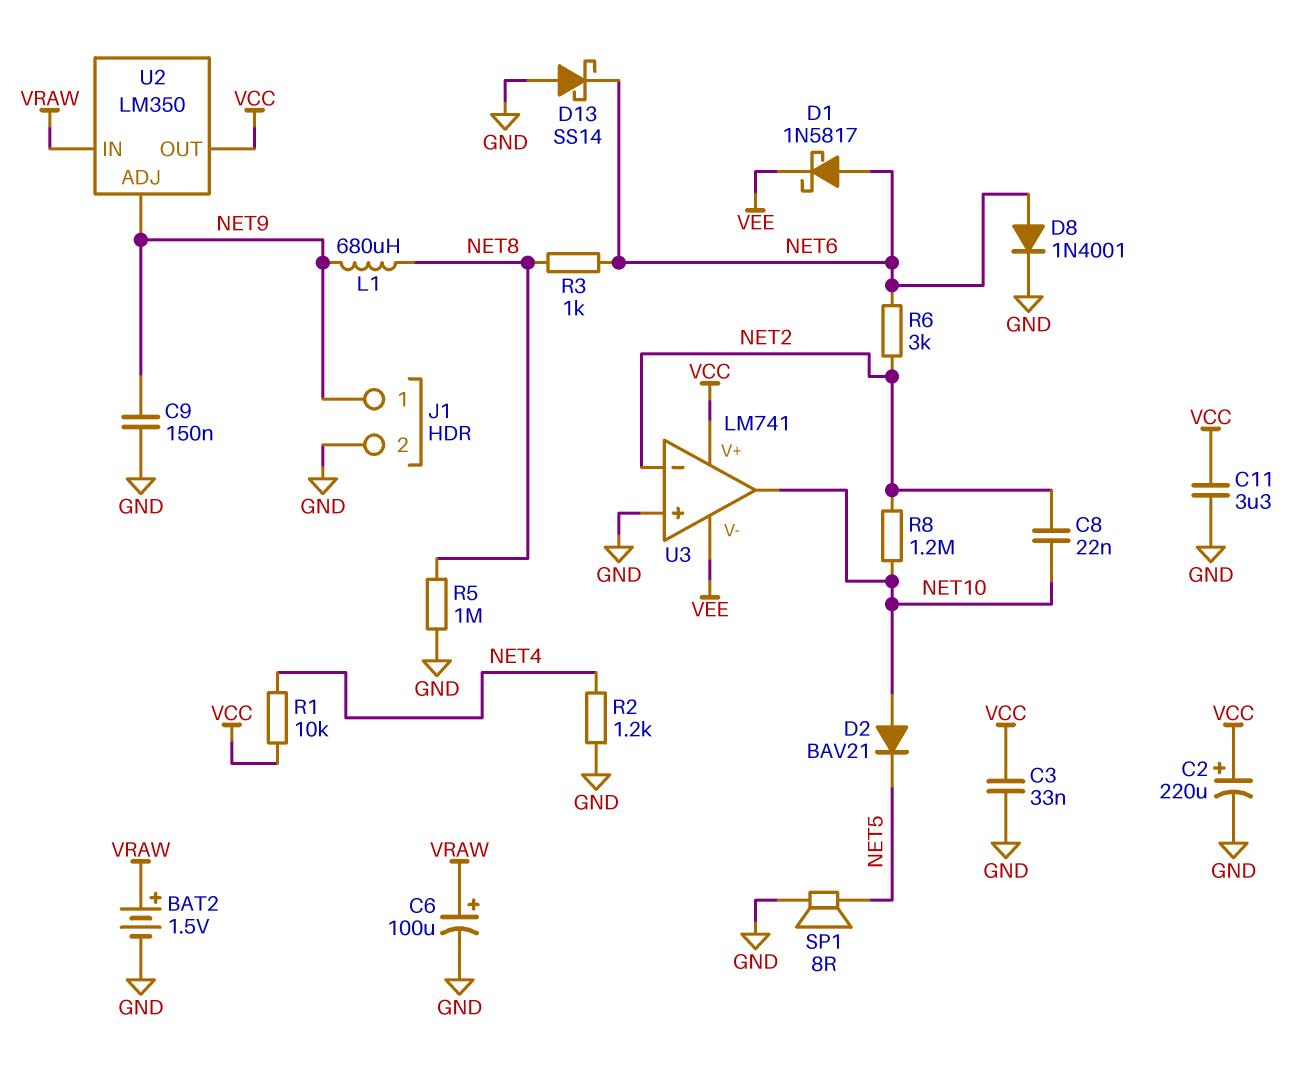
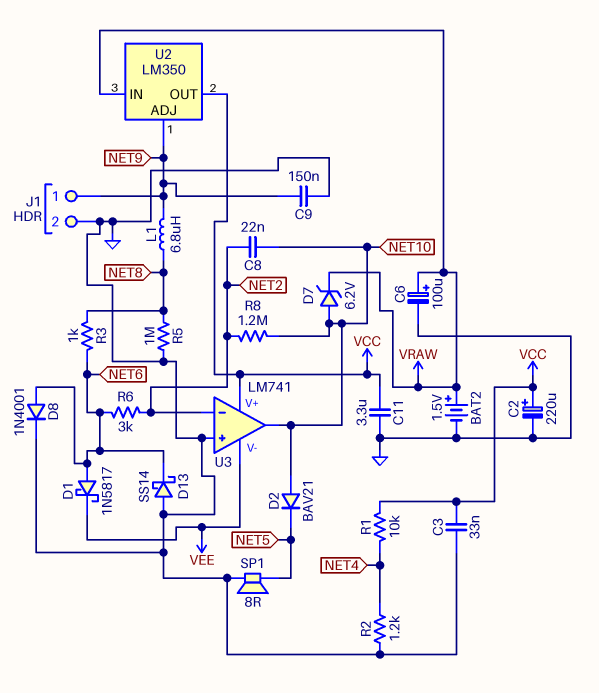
D7: none -> zener 6.2V (A NET10, K VRAW)
L1: 680uH (NET8, NET9) -> 6.8uH (NET8, NET9)

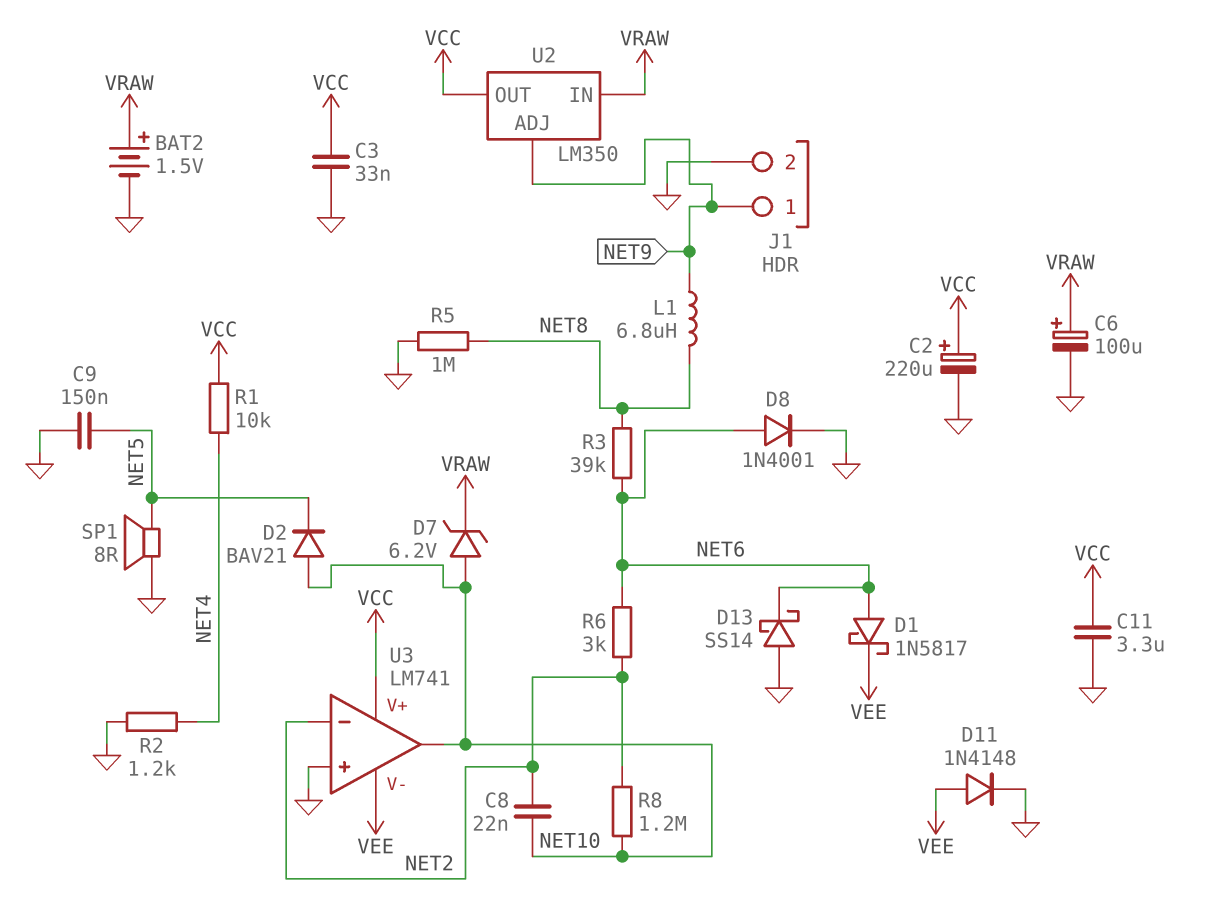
C9: 150nF (GND, NET9) -> 150nF (GND, NET5)
D11: none -> diode 1N4148 (A VEE, K GND)
R3: 1k (NET6, NET8) -> 39k (NET6, NET8)

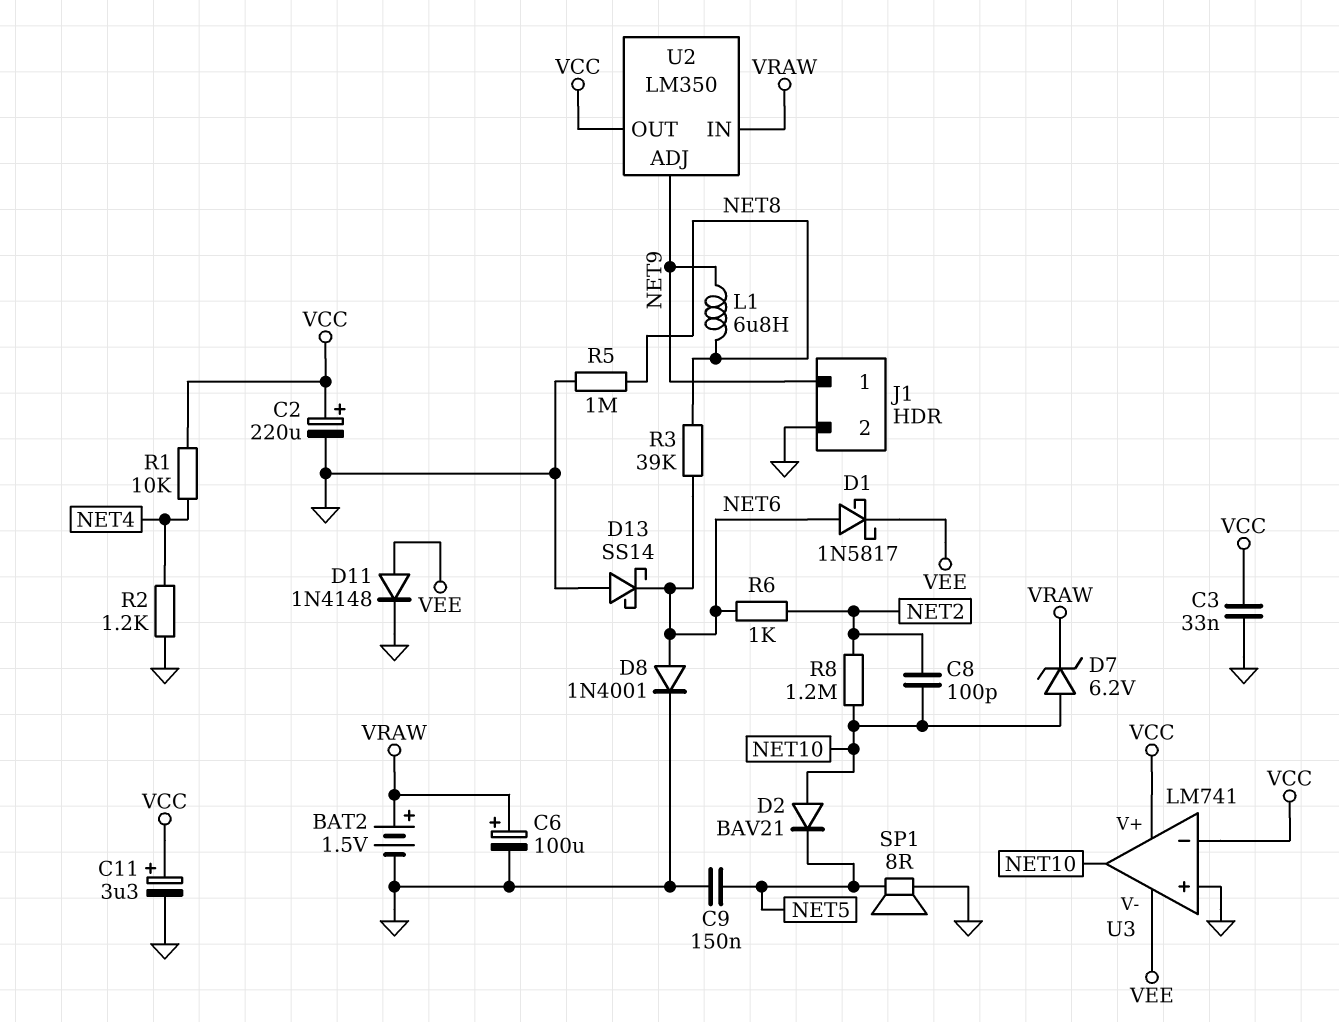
C8: 22nF (NET2, NET10) -> 100pF (NET2, NET10)
C11: 3.3uF (GND, VCC) -> 3.3uF (plus VCC, minus GND)
R6: 3k (NET2, NET6) -> 1k (NET2, NET6)
U3 pin in-: NET2 -> VCC

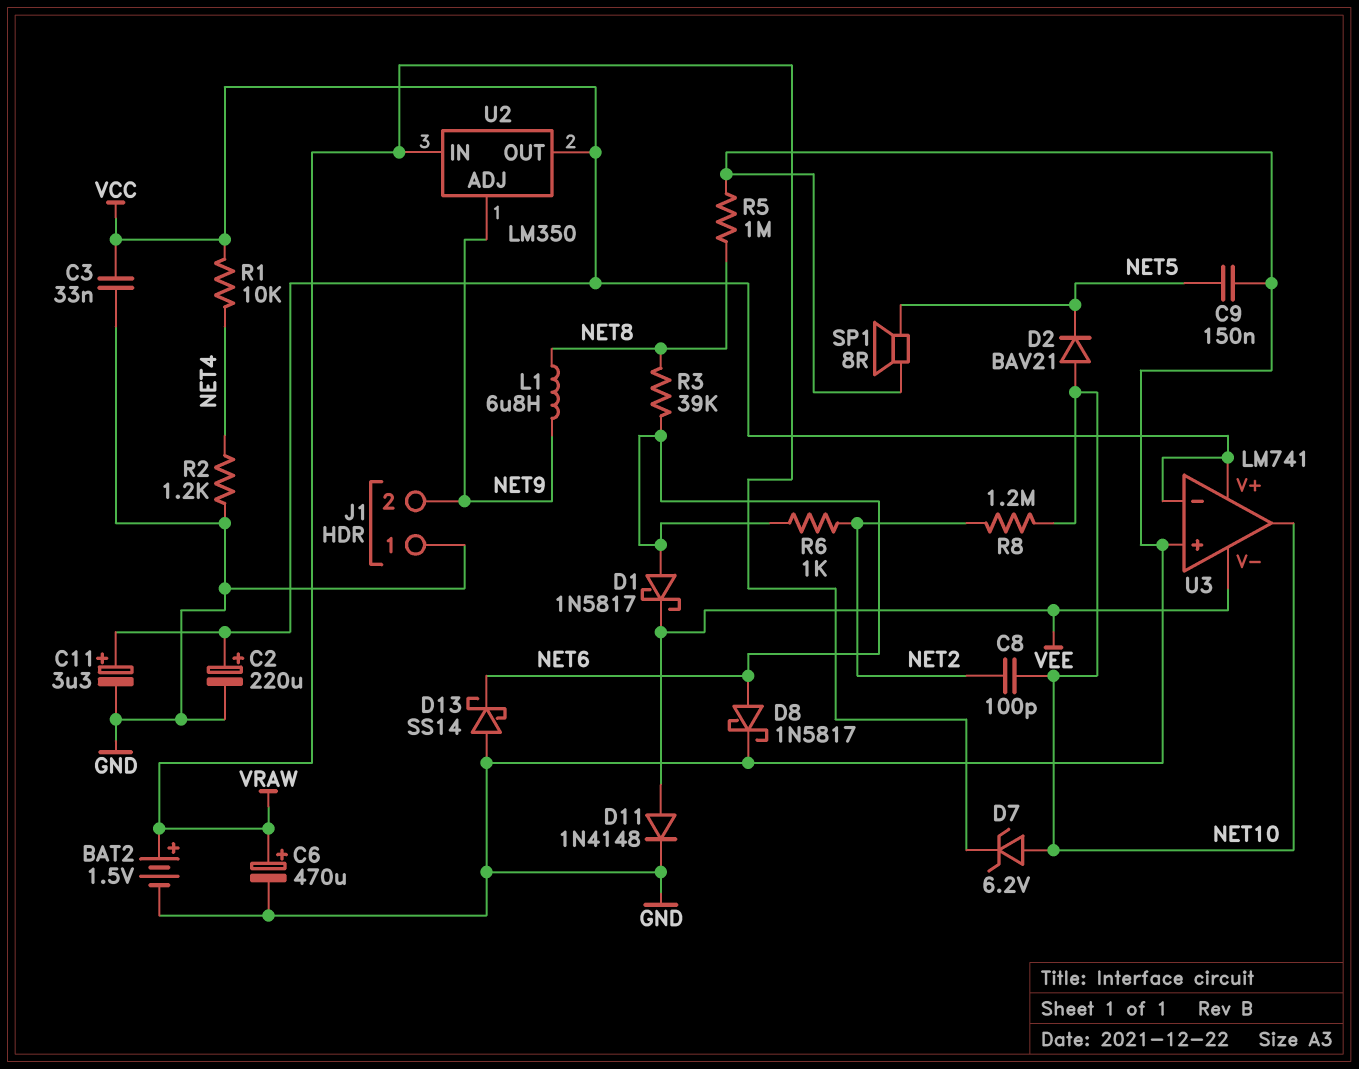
C6: 100uF (plus VRAW, minus GND) -> 470uF (plus VRAW, minus GND)
D8: diode 1N4001 (A NET6, K GND) -> schottky 1N5817 (A NET6, K GND)
J1 pin 1: NET9 -> GND
J1 pin 2: GND -> NET9

